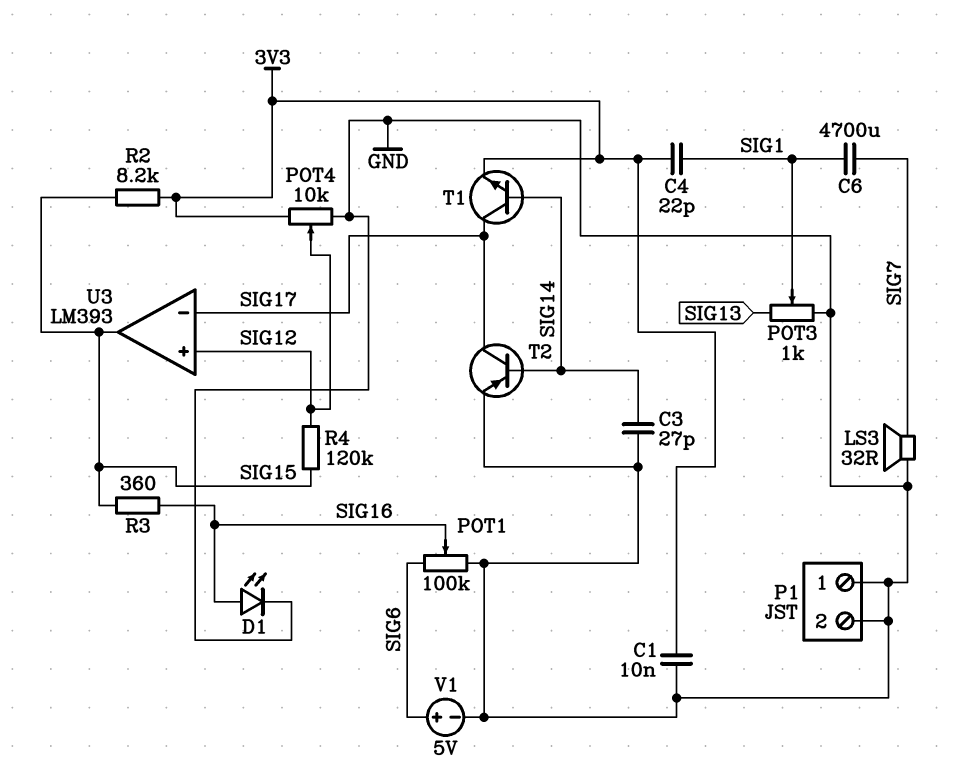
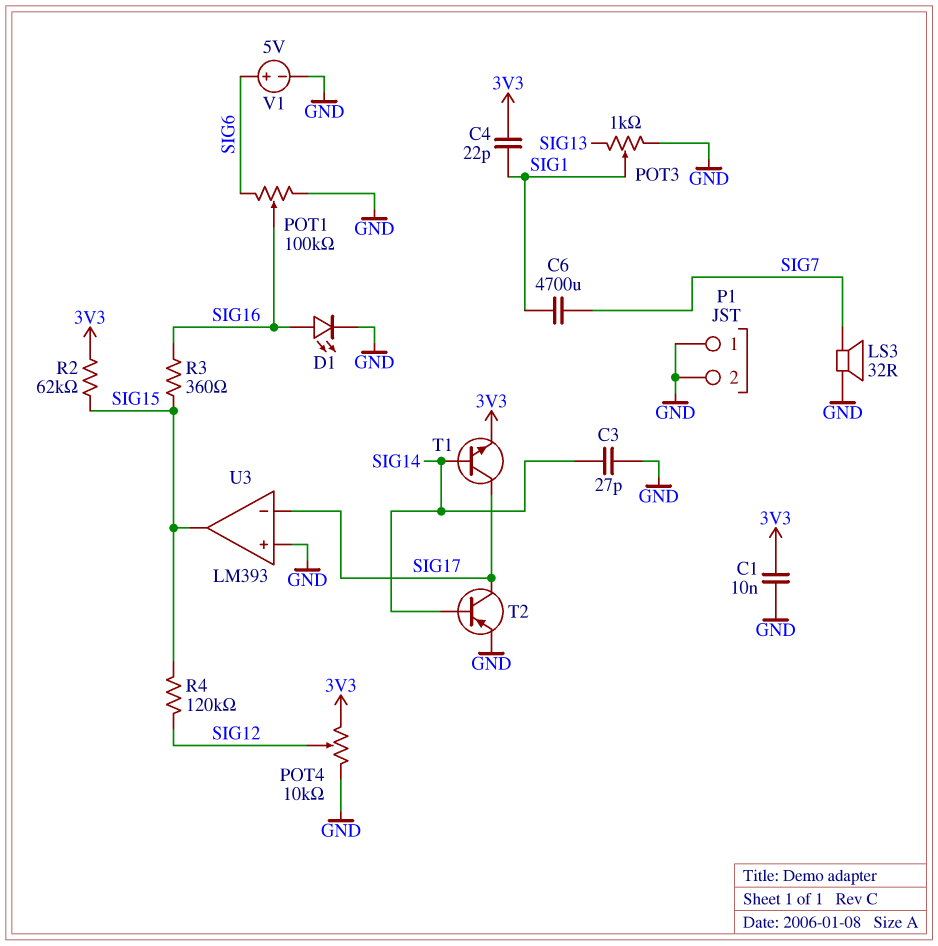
R2: 8.2k (3V3, SIG15) -> 62k (3V3, SIG15)
U3 pin in+: SIG12 -> GND

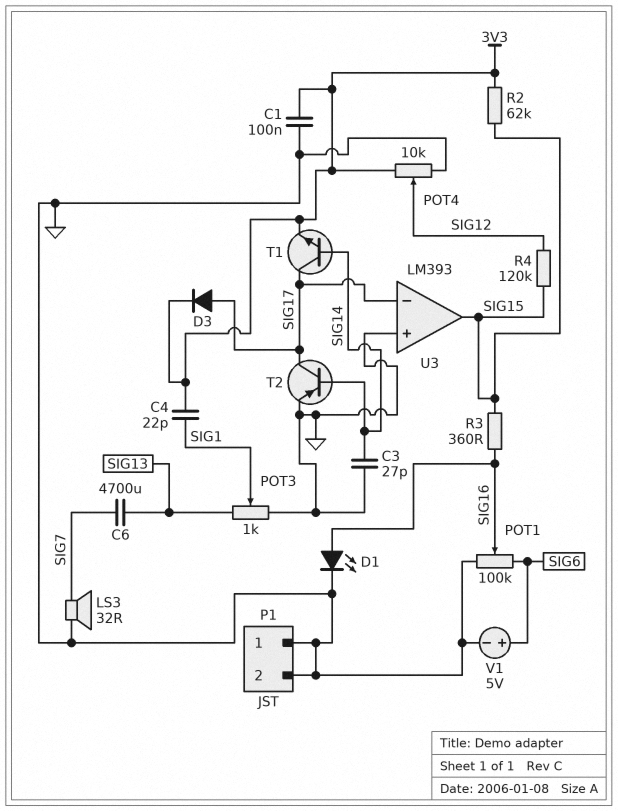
C1: 10nF (3V3, GND) -> 100nF (3V3, GND)
C6: 4700uF (SIG1, SIG7) -> 4700uF (SIG7, SIG13)
D3: none -> diode (A SIG17, K 3V3)

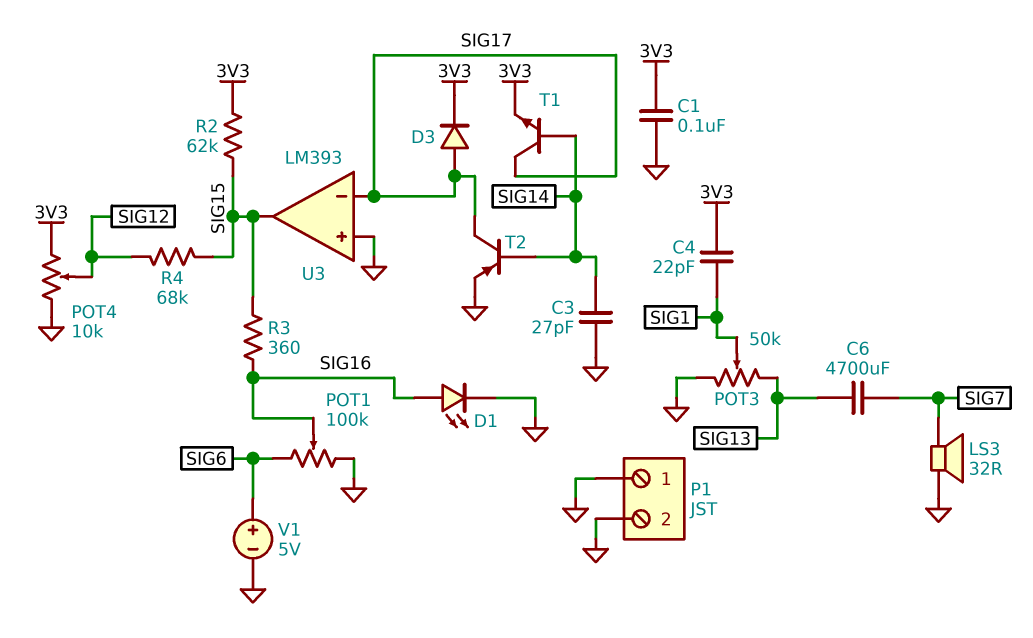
POT3: 1k (GND, SIG13, wiper SIG1) -> 50k (GND, SIG13, wiper SIG1)
R4: 120k (SIG12, SIG15) -> 68k (SIG12, SIG15)

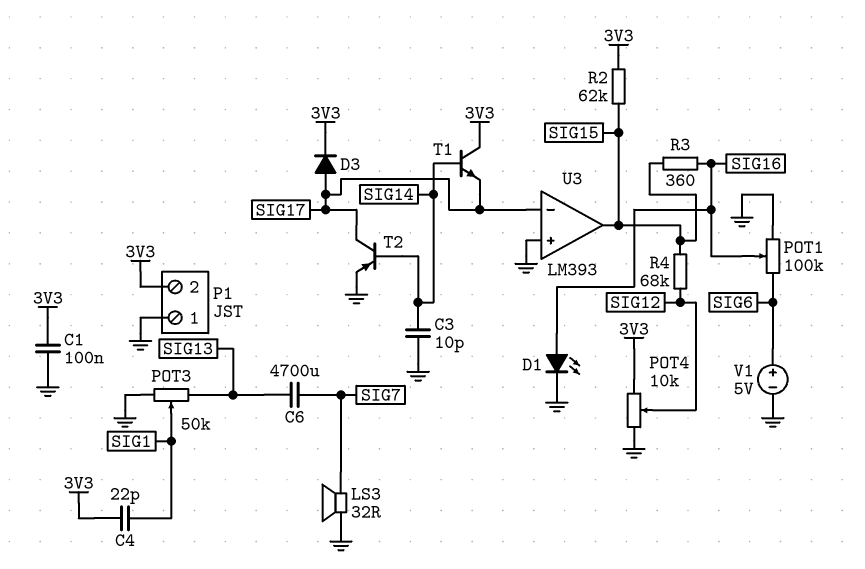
C3: 27pF (GND, SIG14) -> 10pF (GND, SIG14)
P1 pin 2: GND -> 3V3
T1: NPN (B SIG14, C SIG17, E 3V3) -> NPN (B SIG14, C 3V3, E SIG17)

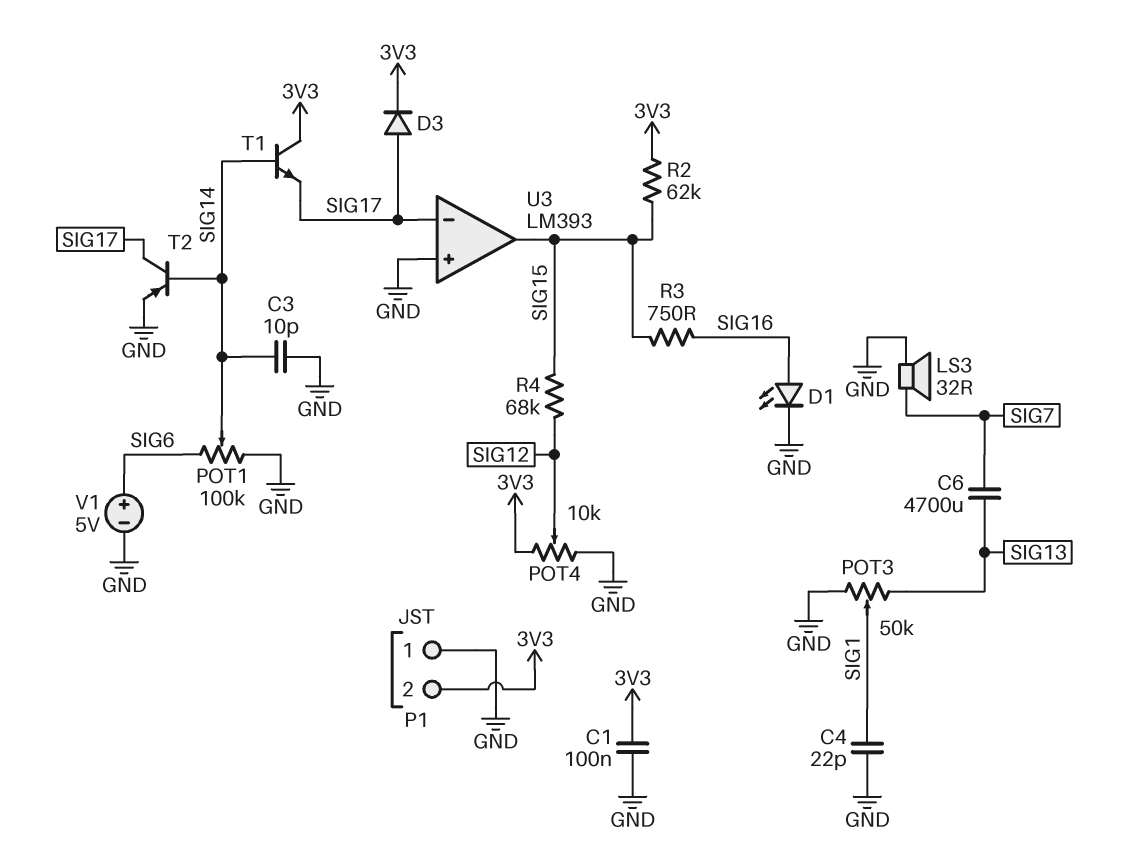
C4: 22pF (3V3, SIG1) -> 22pF (GND, SIG1)
POT1: 100k (GND, SIG6, wiper SIG16) -> 100k (GND, SIG6, wiper SIG14)
R3: 360 (SIG15, SIG16) -> 750 (SIG15, SIG16)

